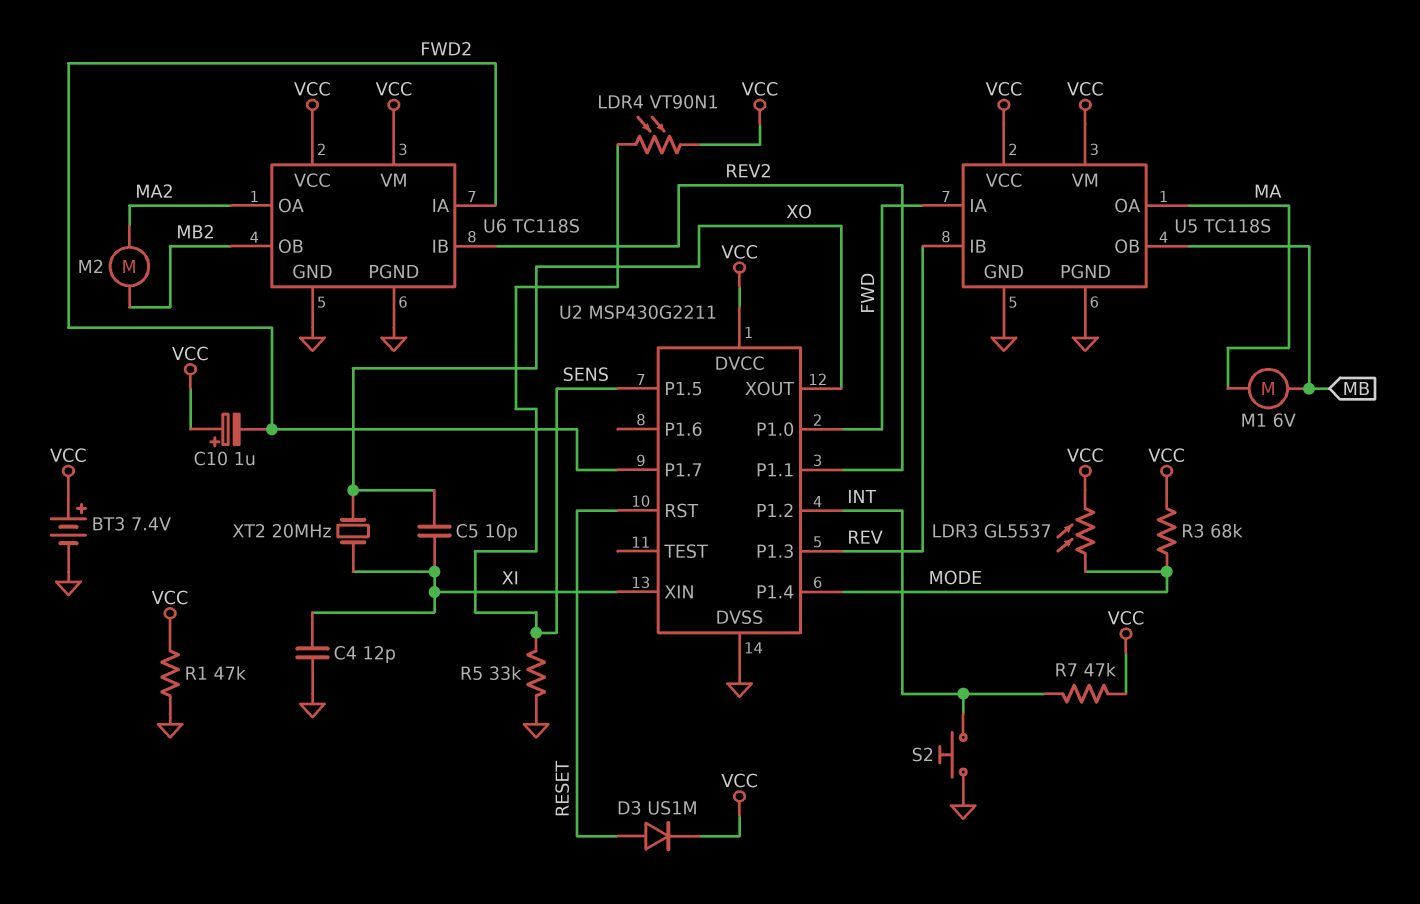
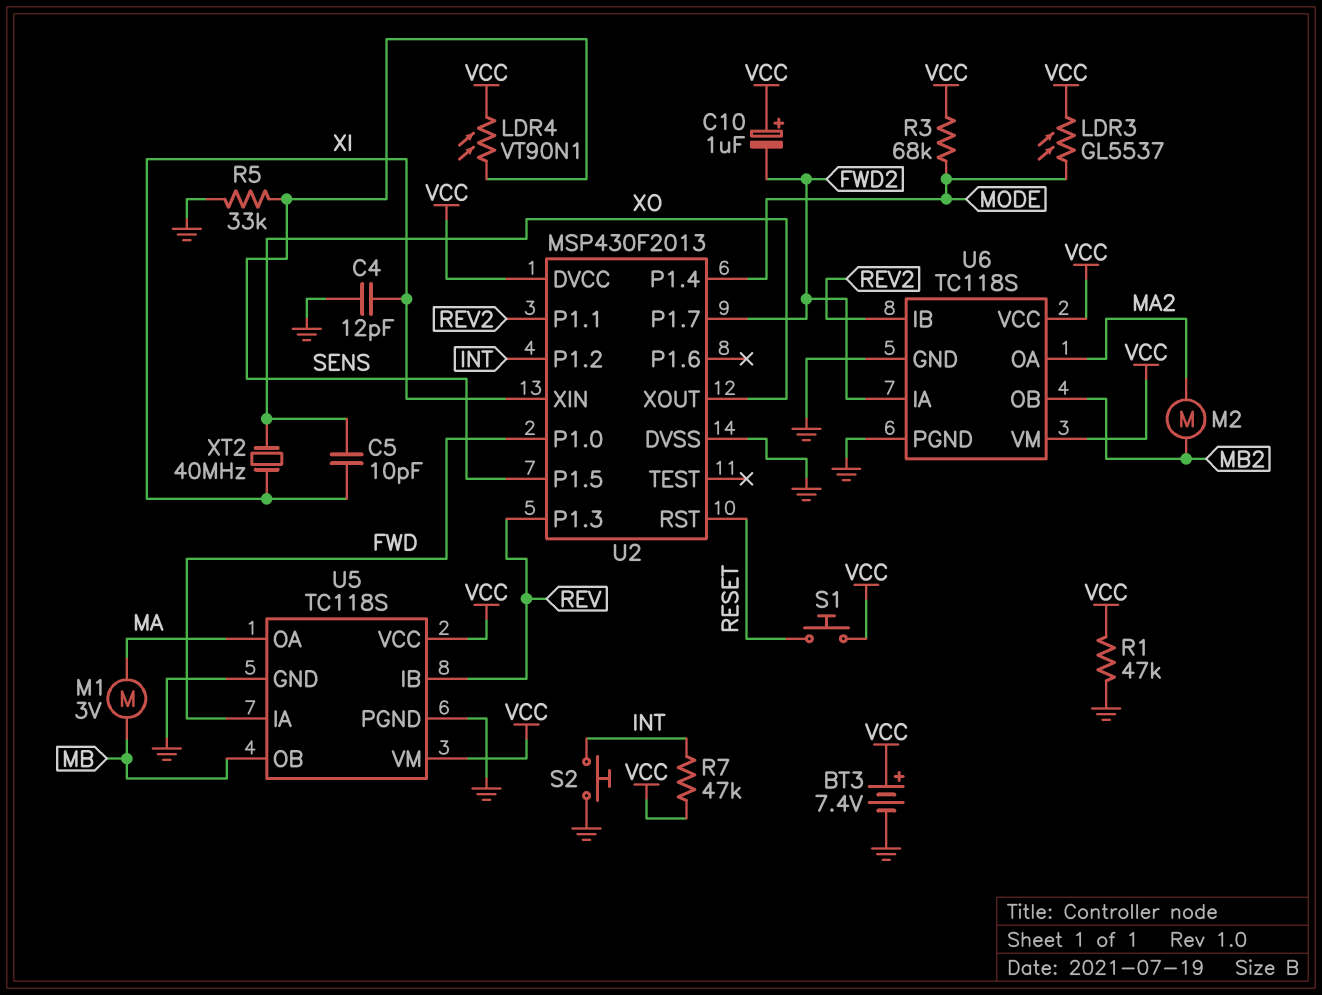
D3: diode US1M (A RESET, K VCC) -> none
M1: motor 6V (MA, MB) -> motor 3V (MA, MB)
S1: none -> button (RESET, VCC)
U2: MSP430G2211 -> MSP430F2013
XT2: 20MHz (XI, XO) -> 40MHz (XI, XO)

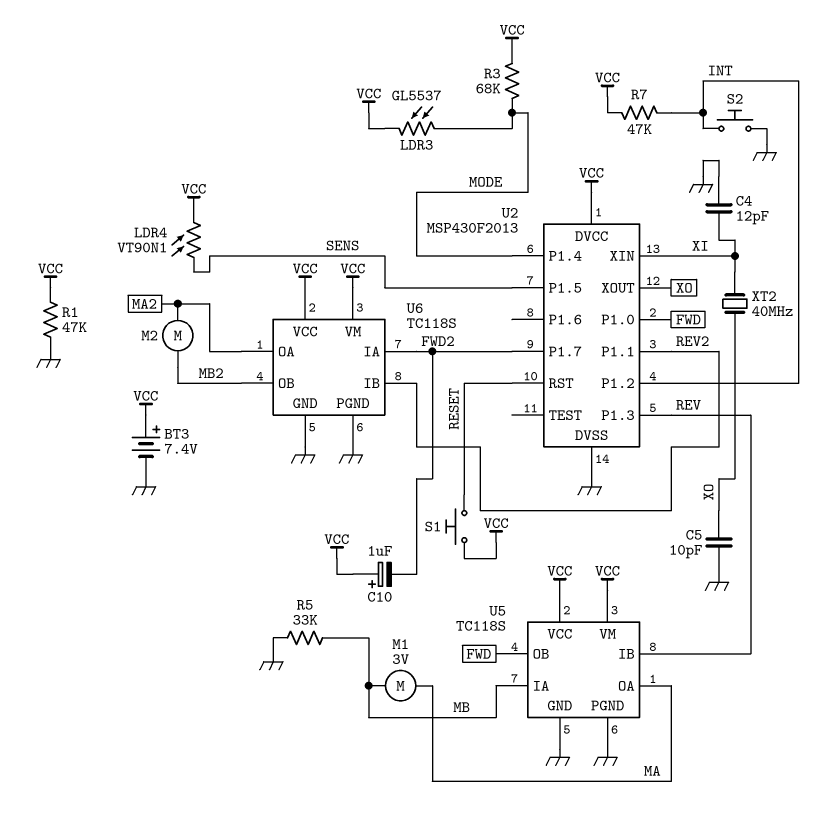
C5: 10pF (XI, XO) -> 10pF (GND, XO)
R5: 33k (GND, SENS) -> 33k (GND, MB)
U5 pin IA: FWD -> MB
U5 pin OB: MB -> FWD

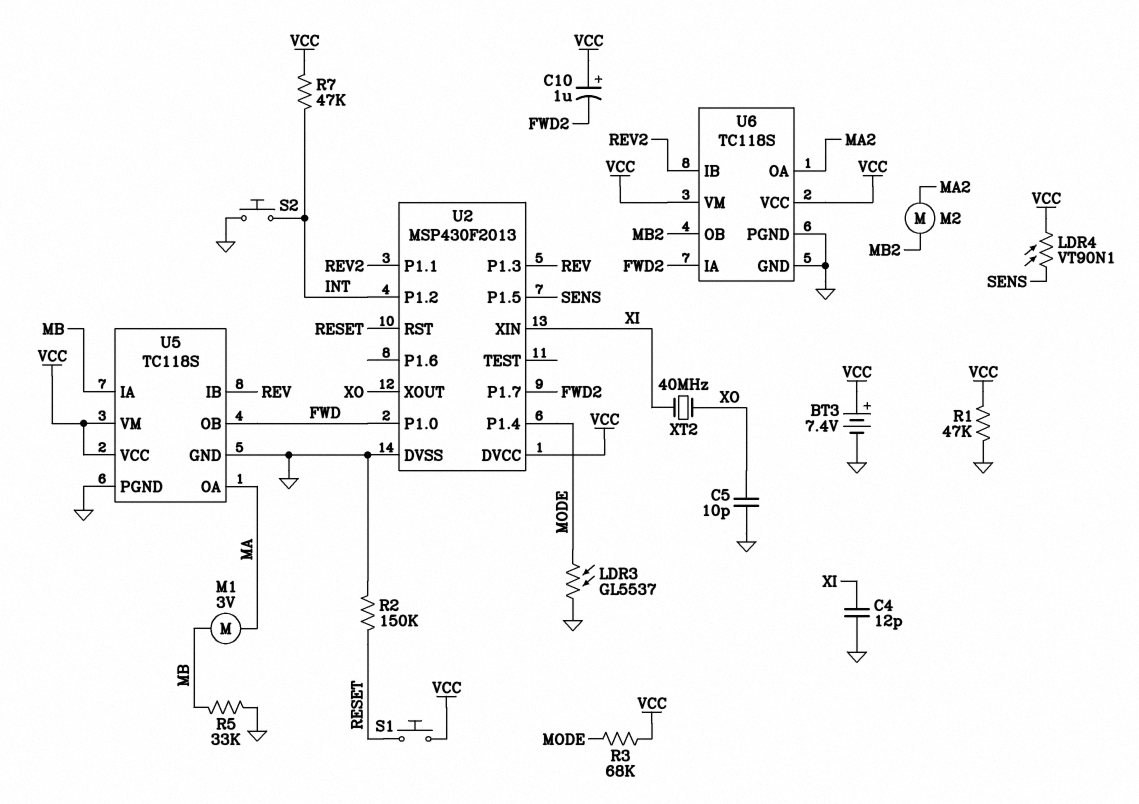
LDR3: GL5537 (MODE, VCC) -> GL5537 (GND, MODE)
R2: none -> 150k (GND, RESET)

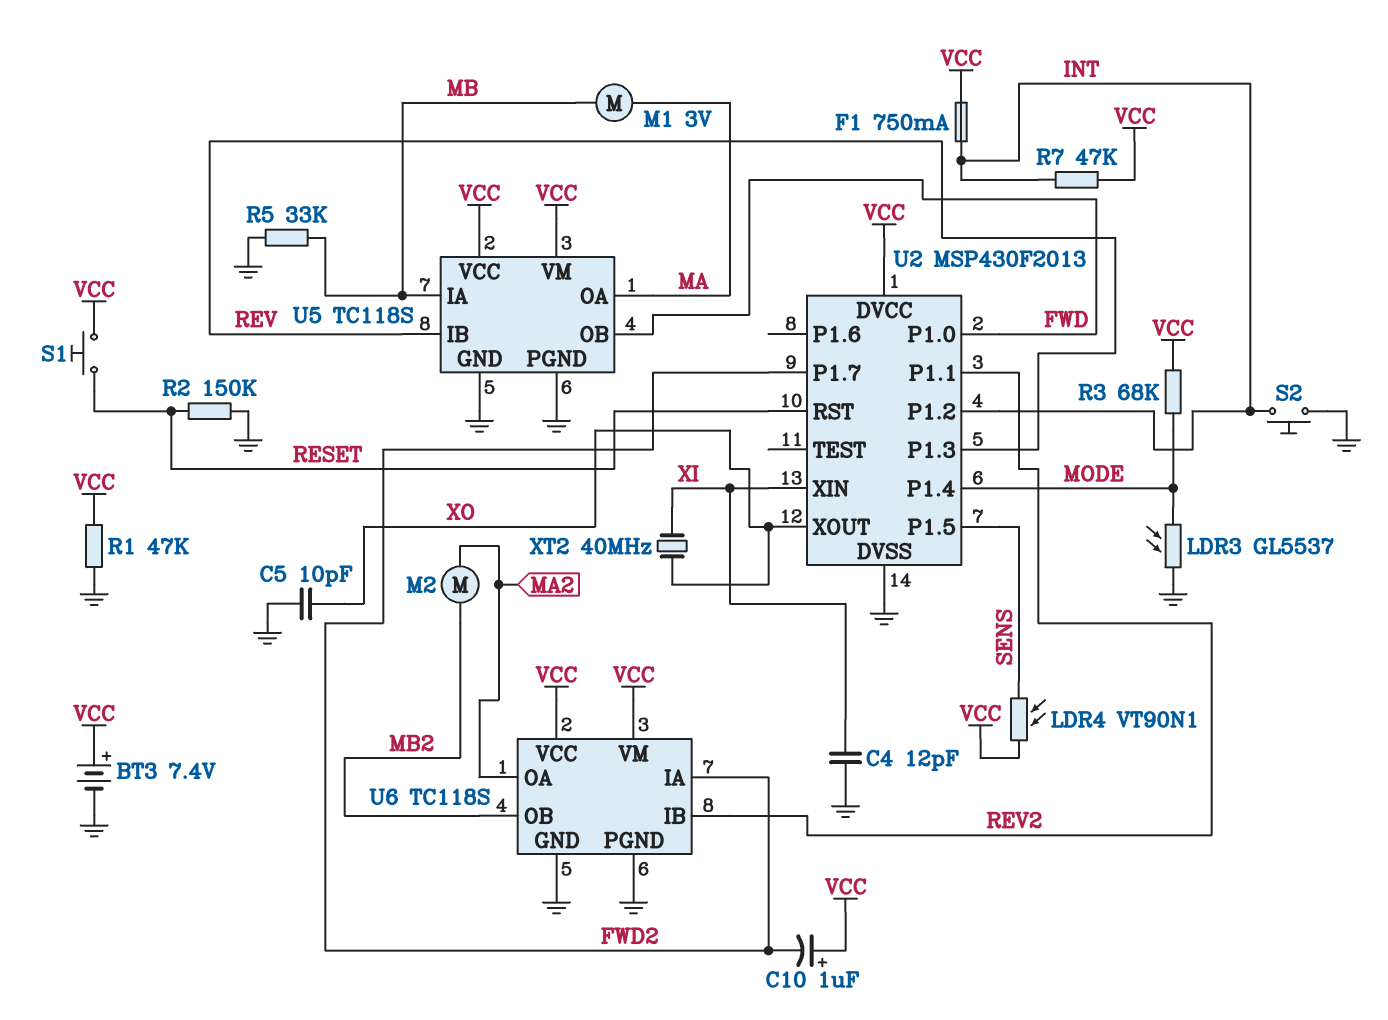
F1: none -> 750mA (INT, VCC)

